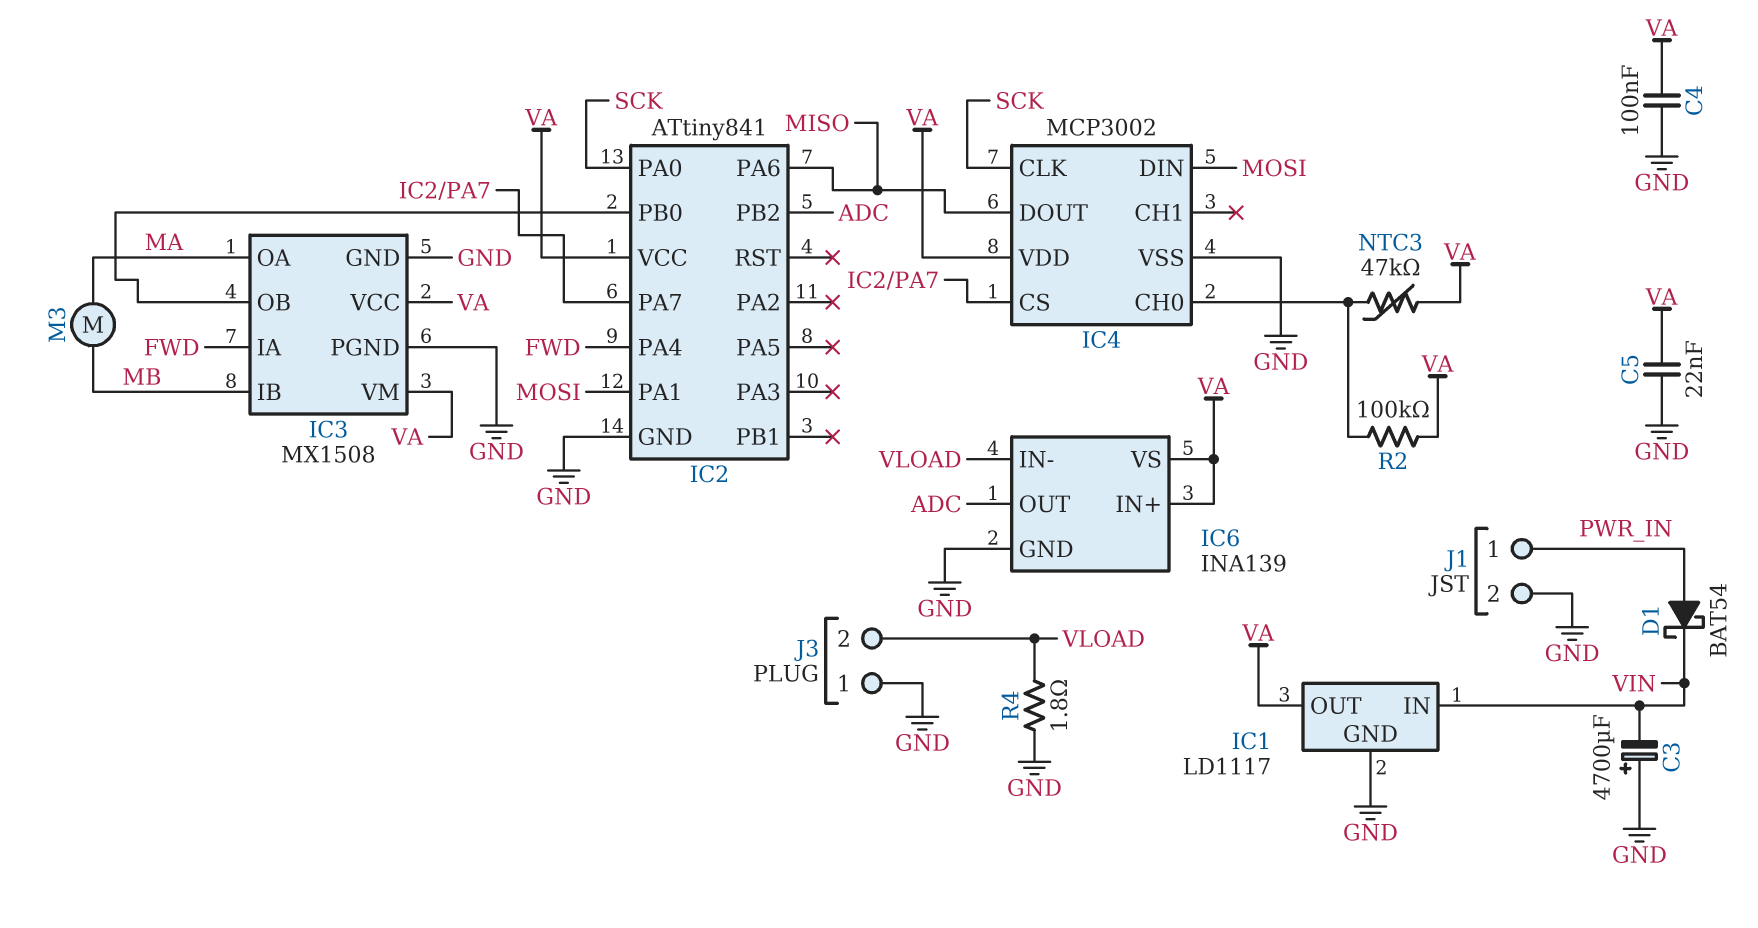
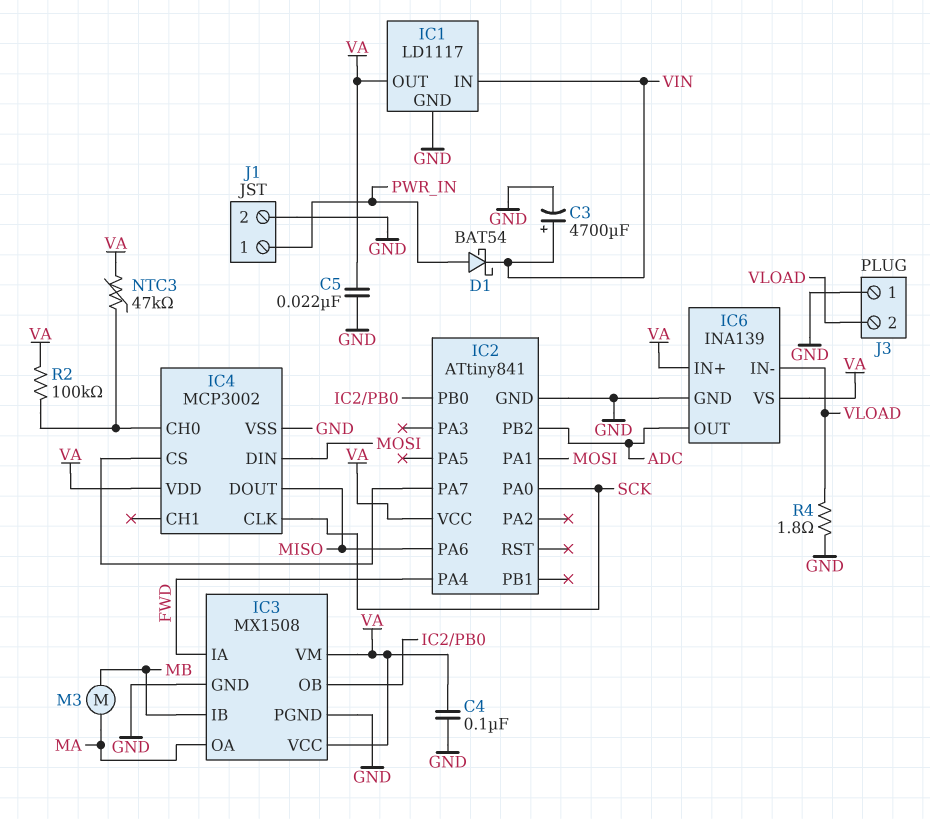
C3: 4700uF (plus GND, minus VIN) -> 4700uF (plus VIN, minus GND)

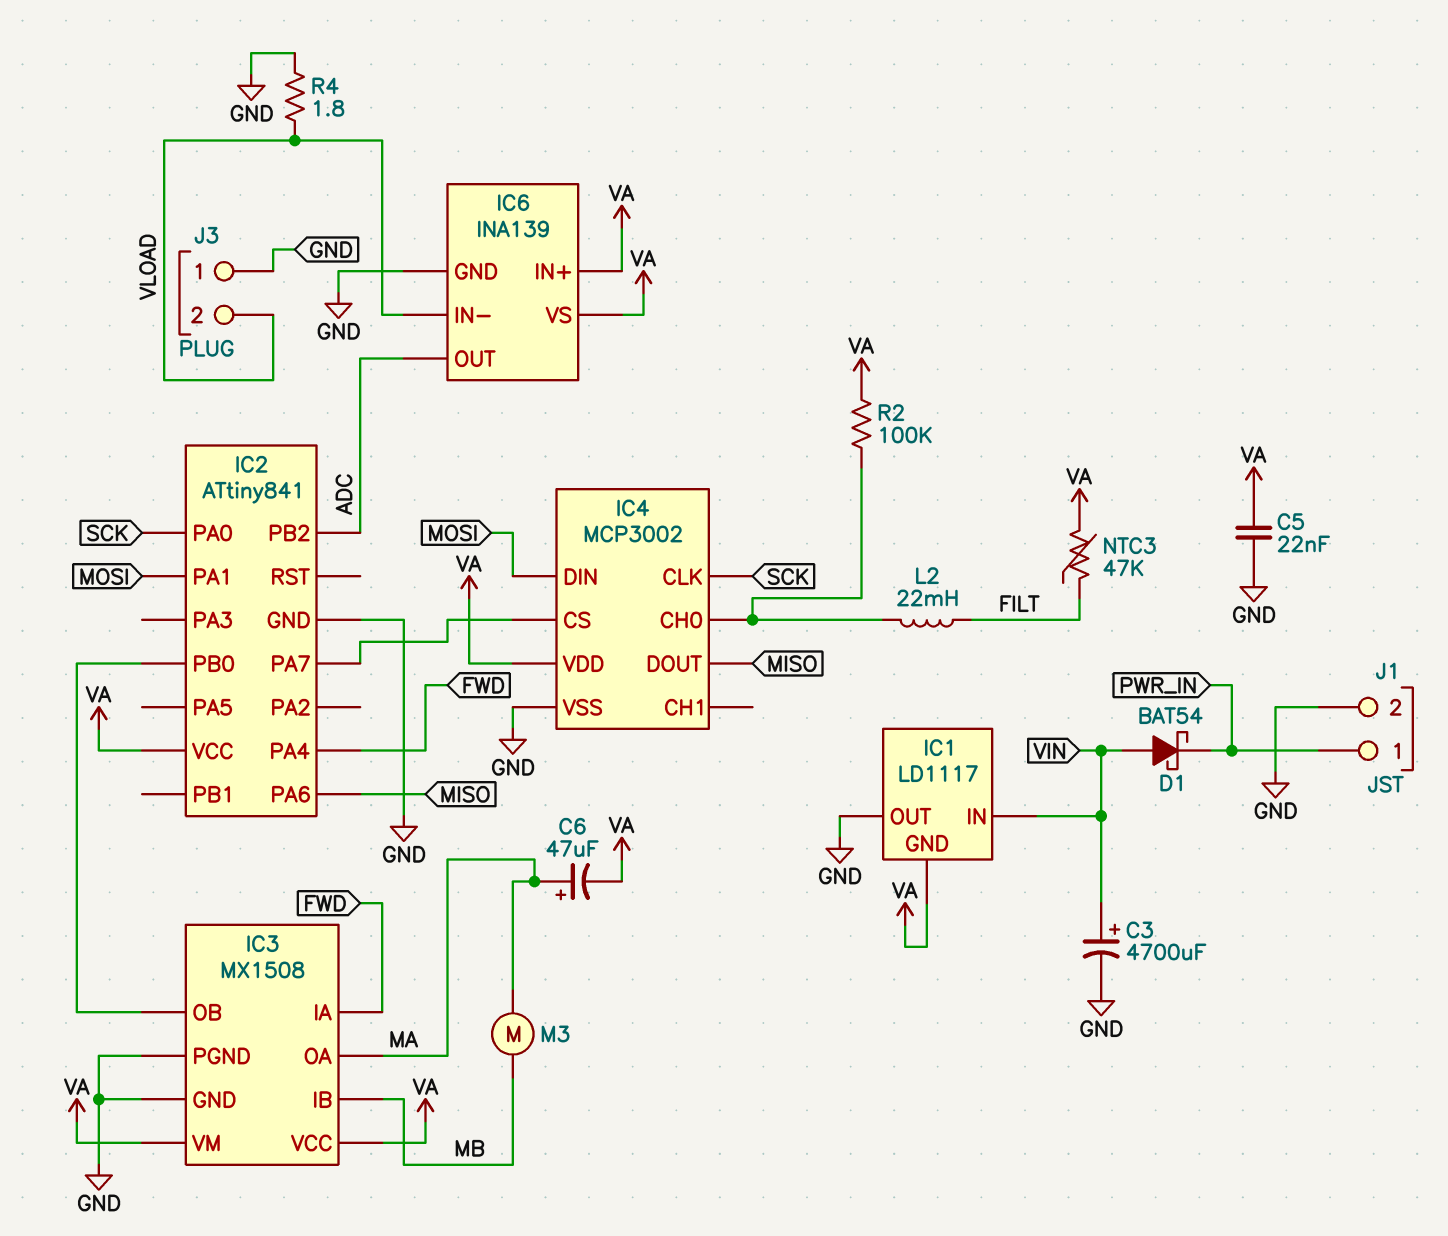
C4: 100nF (GND, VA) -> none
C6: none -> 47uF (plus MA, minus VA)
D1: schottky BAT54 (A PWR_IN, K VIN) -> schottky BAT54 (A VIN, K PWR_IN)
IC1 pin GND: GND -> VA
IC1 pin OUT: VA -> GND
L2: none -> 22mH (FILT, IC4/CH0)
NTC3: 47k (IC4/CH0, VA) -> 47k (FILT, VA)

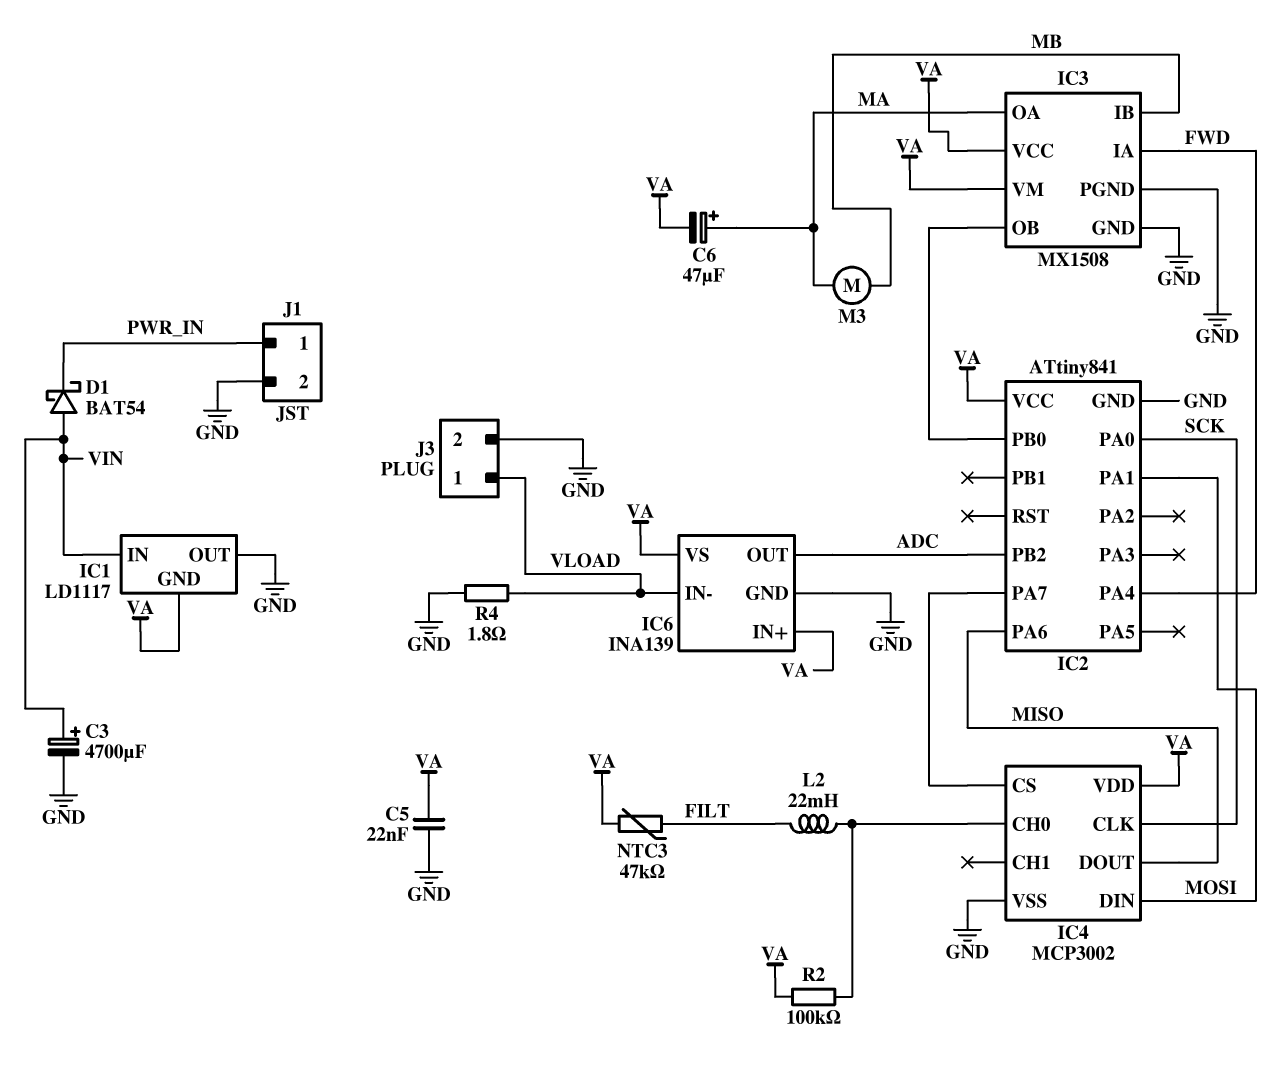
J3 pin 1: GND -> VLOAD
J3 pin 2: VLOAD -> GND

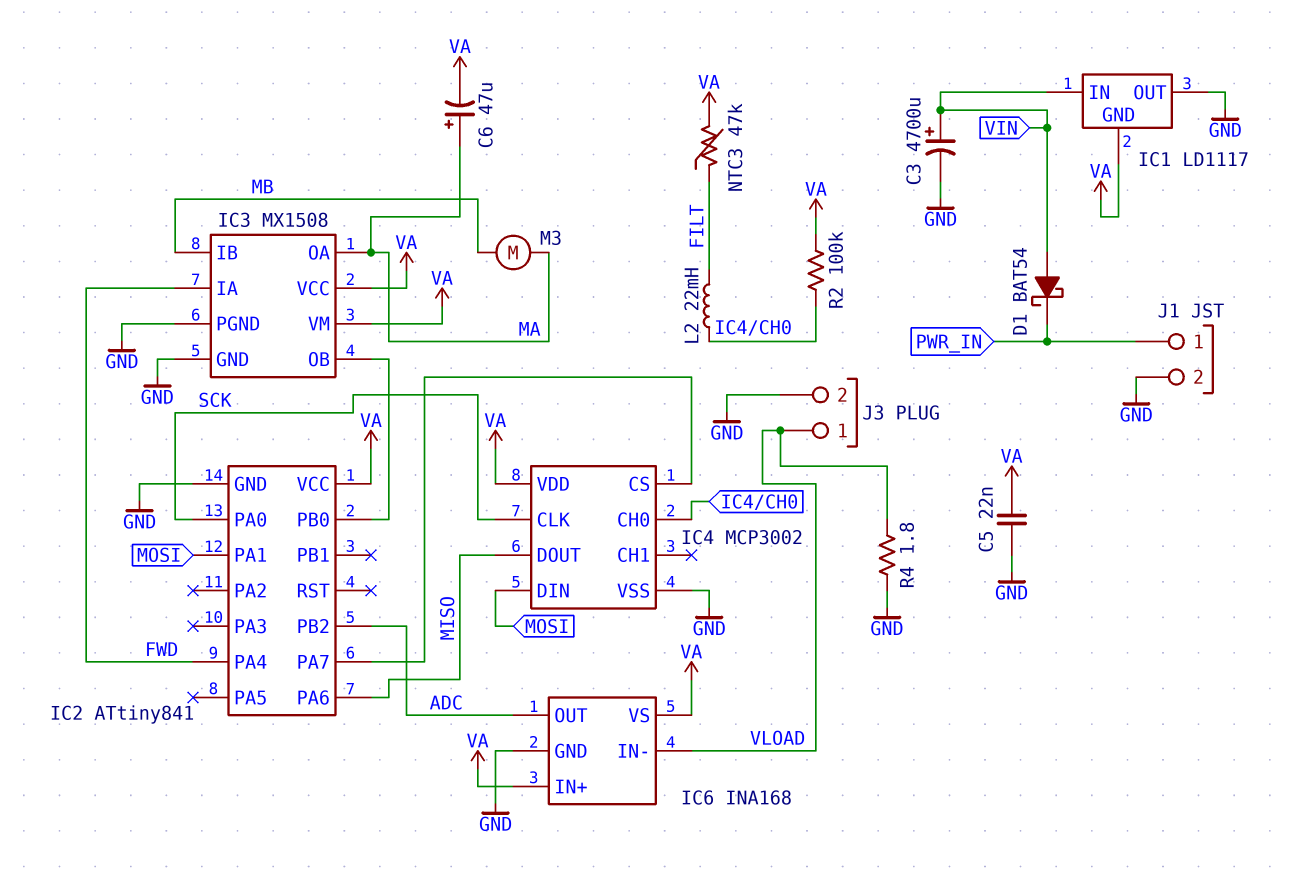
IC6: INA139 -> INA168

